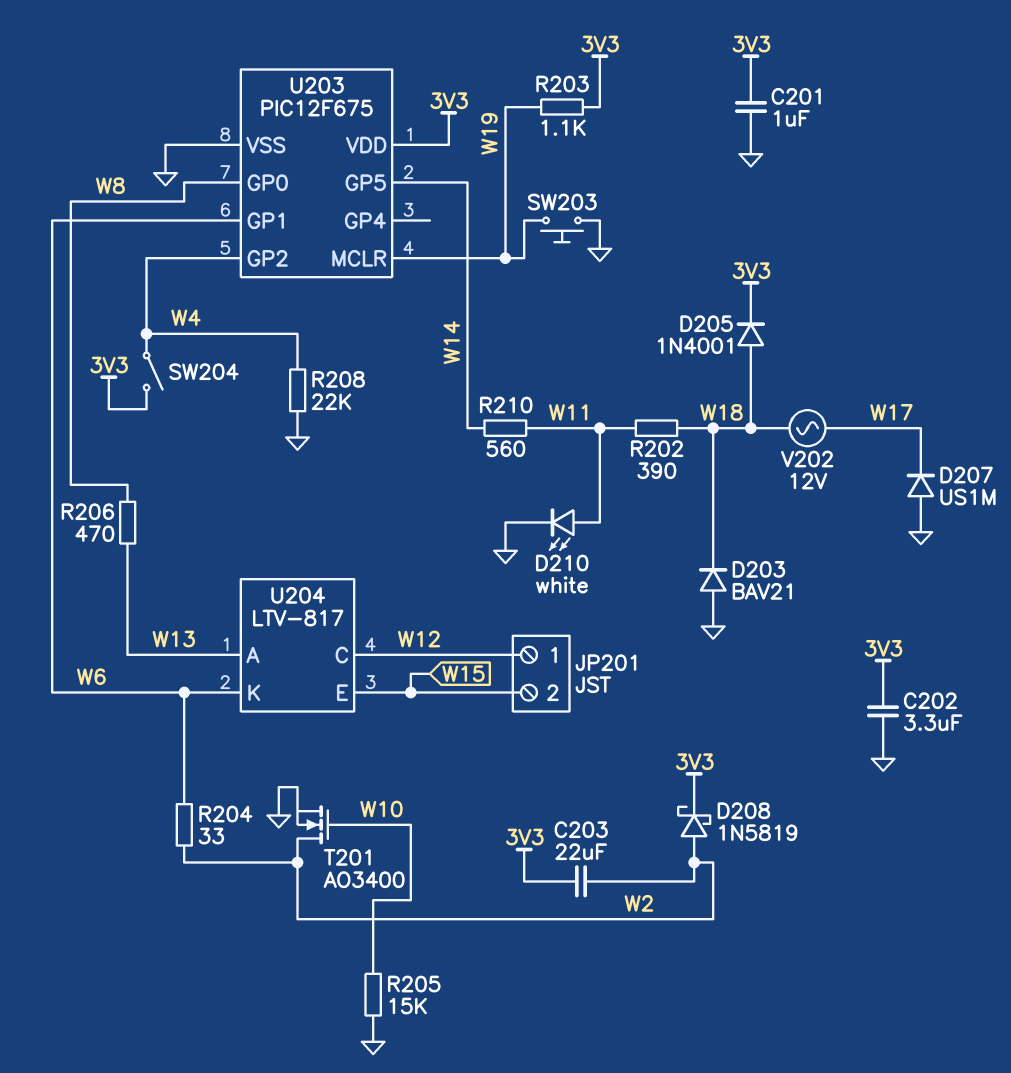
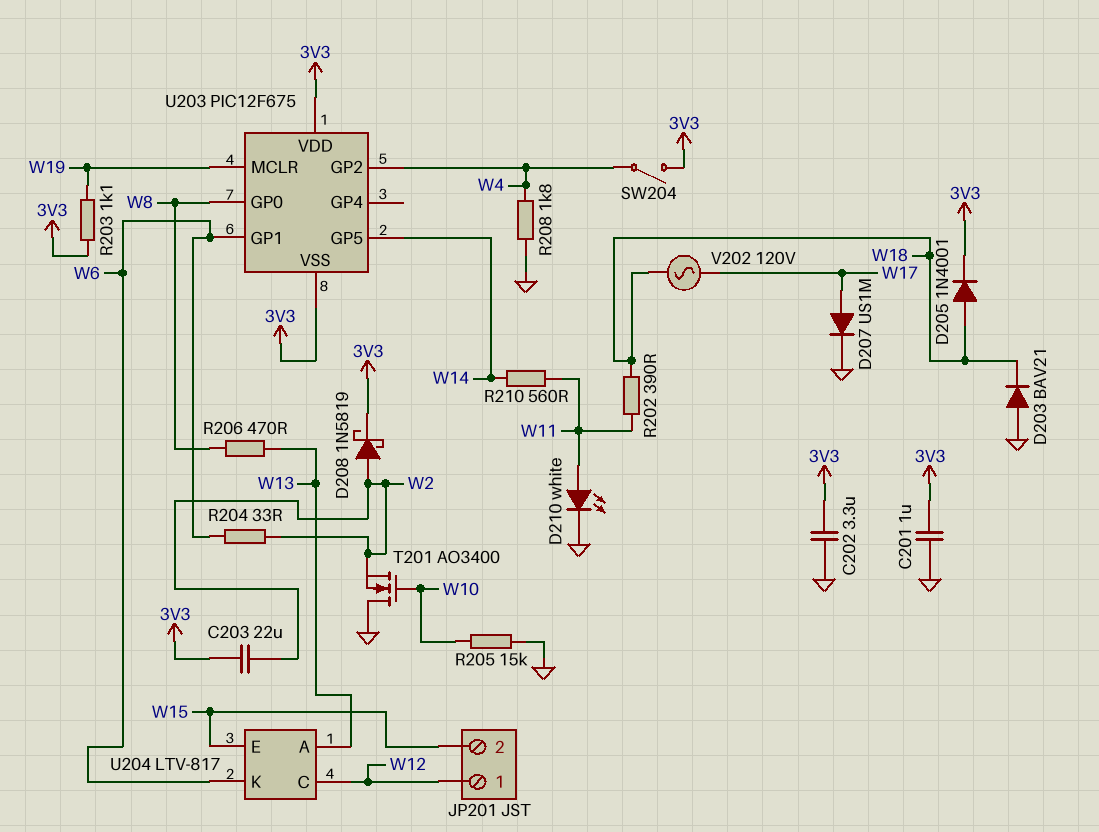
D207: diode US1M (A GND, K W17) -> diode US1M (A W17, K GND)
R208: 22k (GND, W4) -> 1.8k (GND, W4)
SW203: button (GND, W19) -> none
T201: NMOS AO3400 (G W10, D W2, S GND) -> NMOS AO3400 (G W10, D GND, S W2)
U203 pin VSS: GND -> 3V3
V202: AC 12V (W17, W18) -> AC 120V (W17, W18)

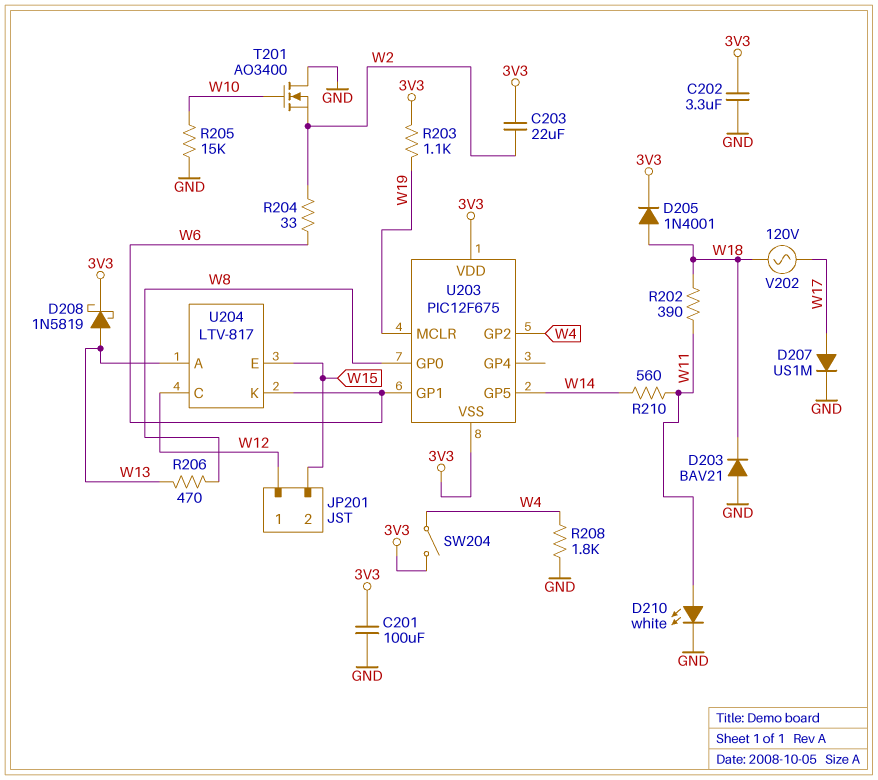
C201: 1uF (3V3, GND) -> 100uF (3V3, GND)
D208: schottky 1N5819 (A W2, K 3V3) -> schottky 1N5819 (A W13, K 3V3)

